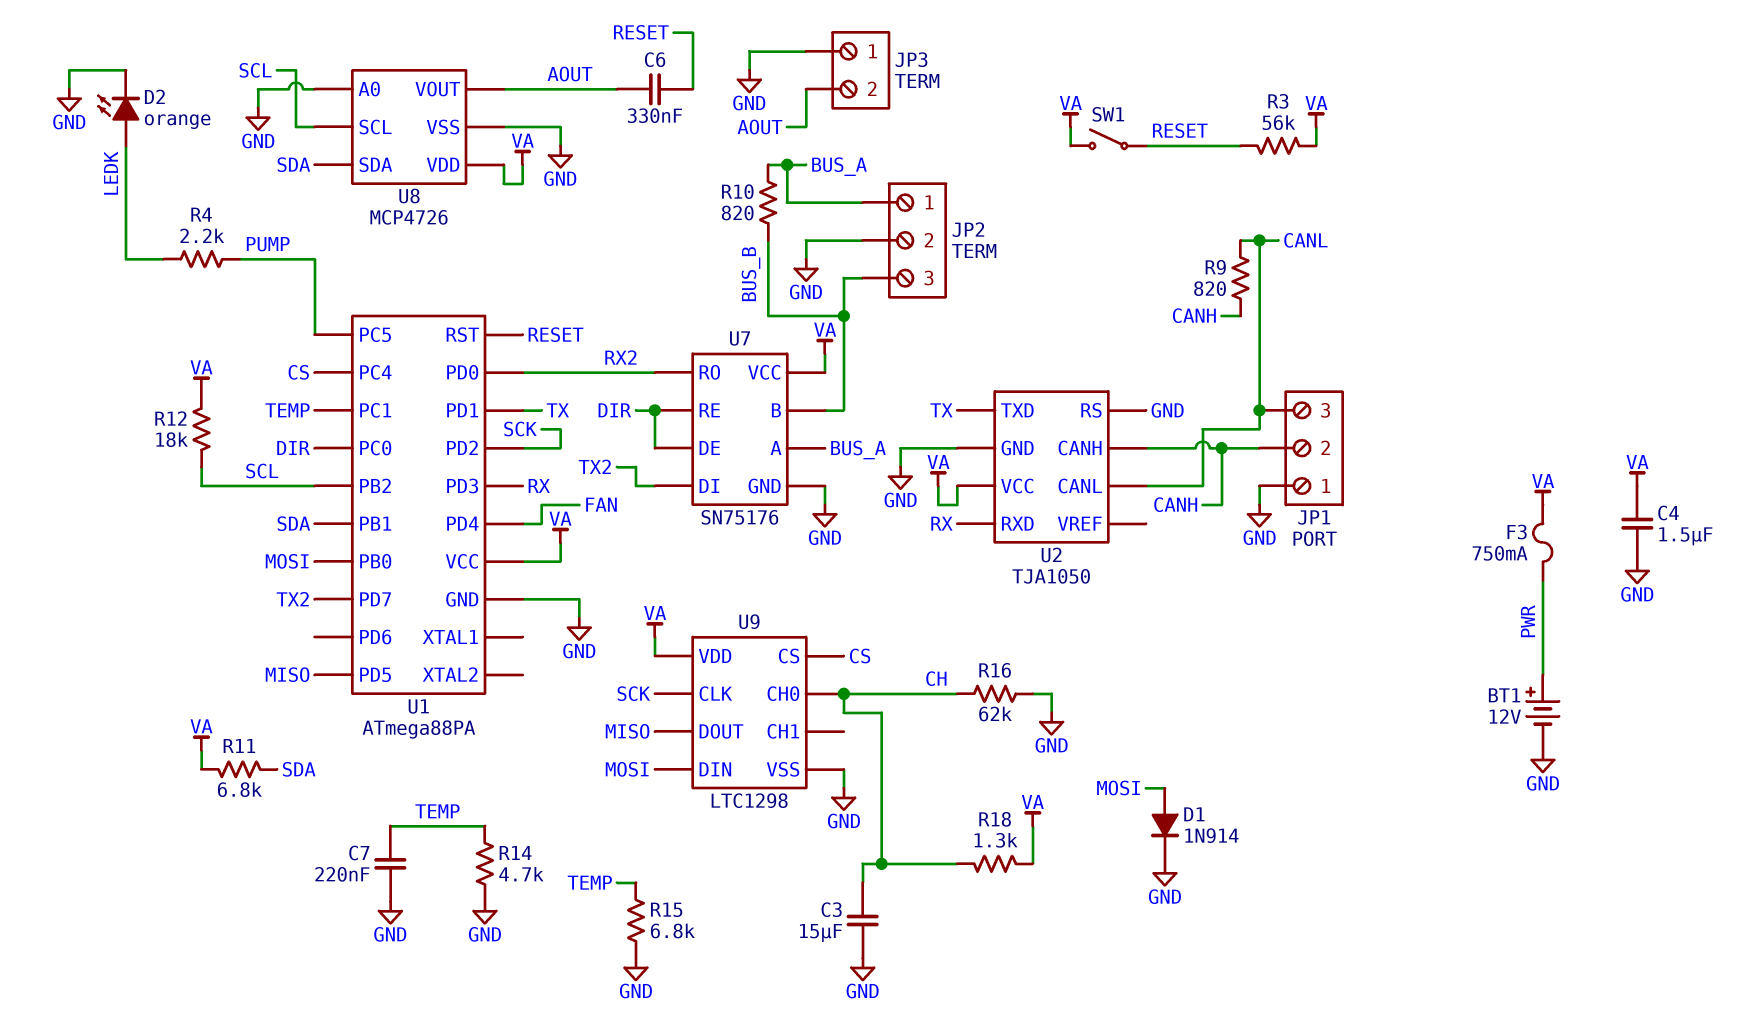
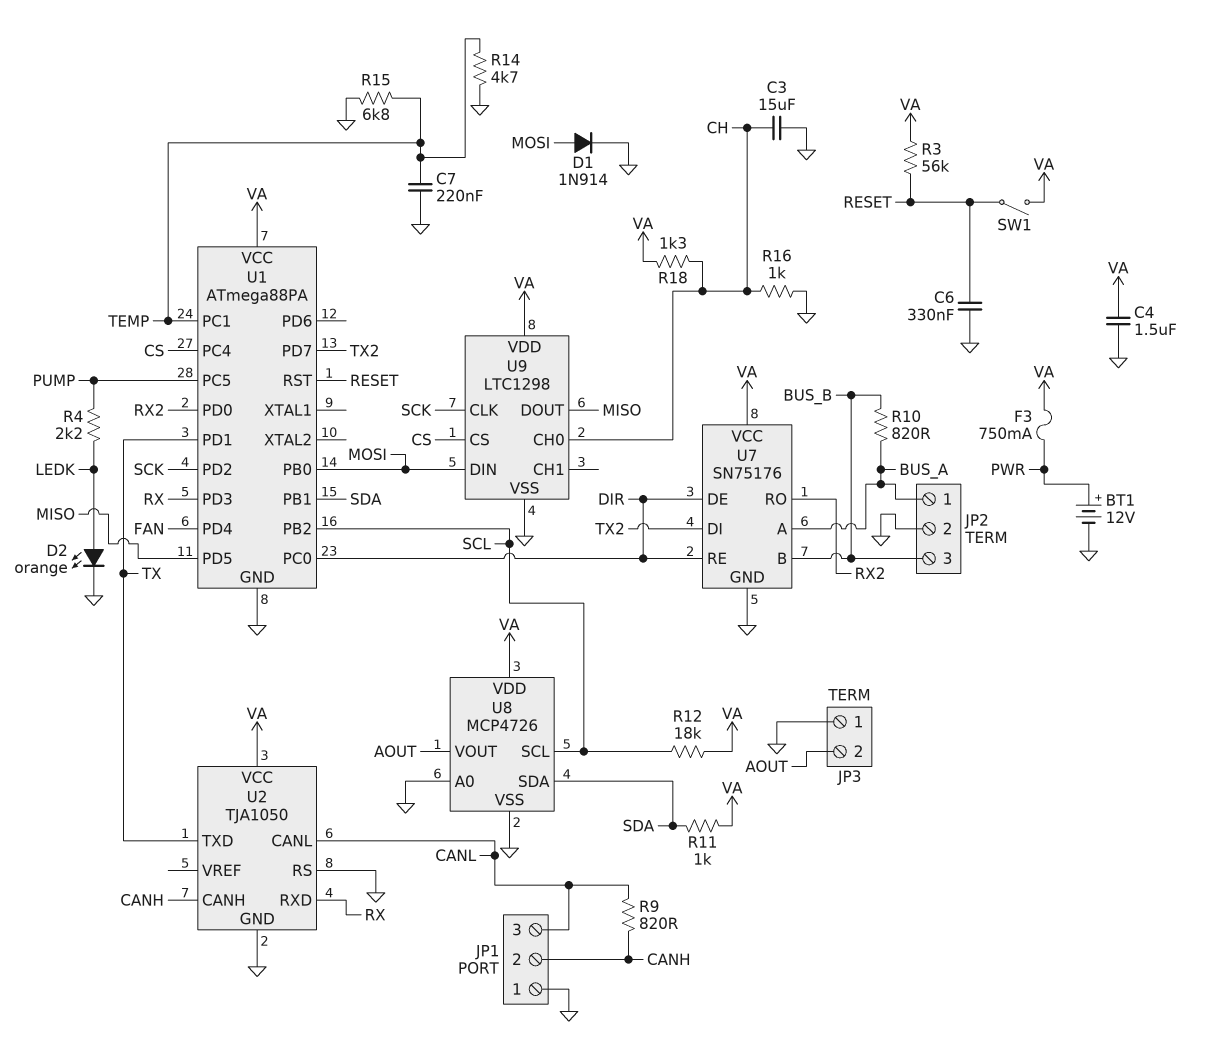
C6: 330nF (AOUT, RESET) -> 330nF (GND, RESET)
R11: 6.8k (SDA, VA) -> 1k (SDA, VA)
R16: 62k (CH, GND) -> 1k (CH, GND)

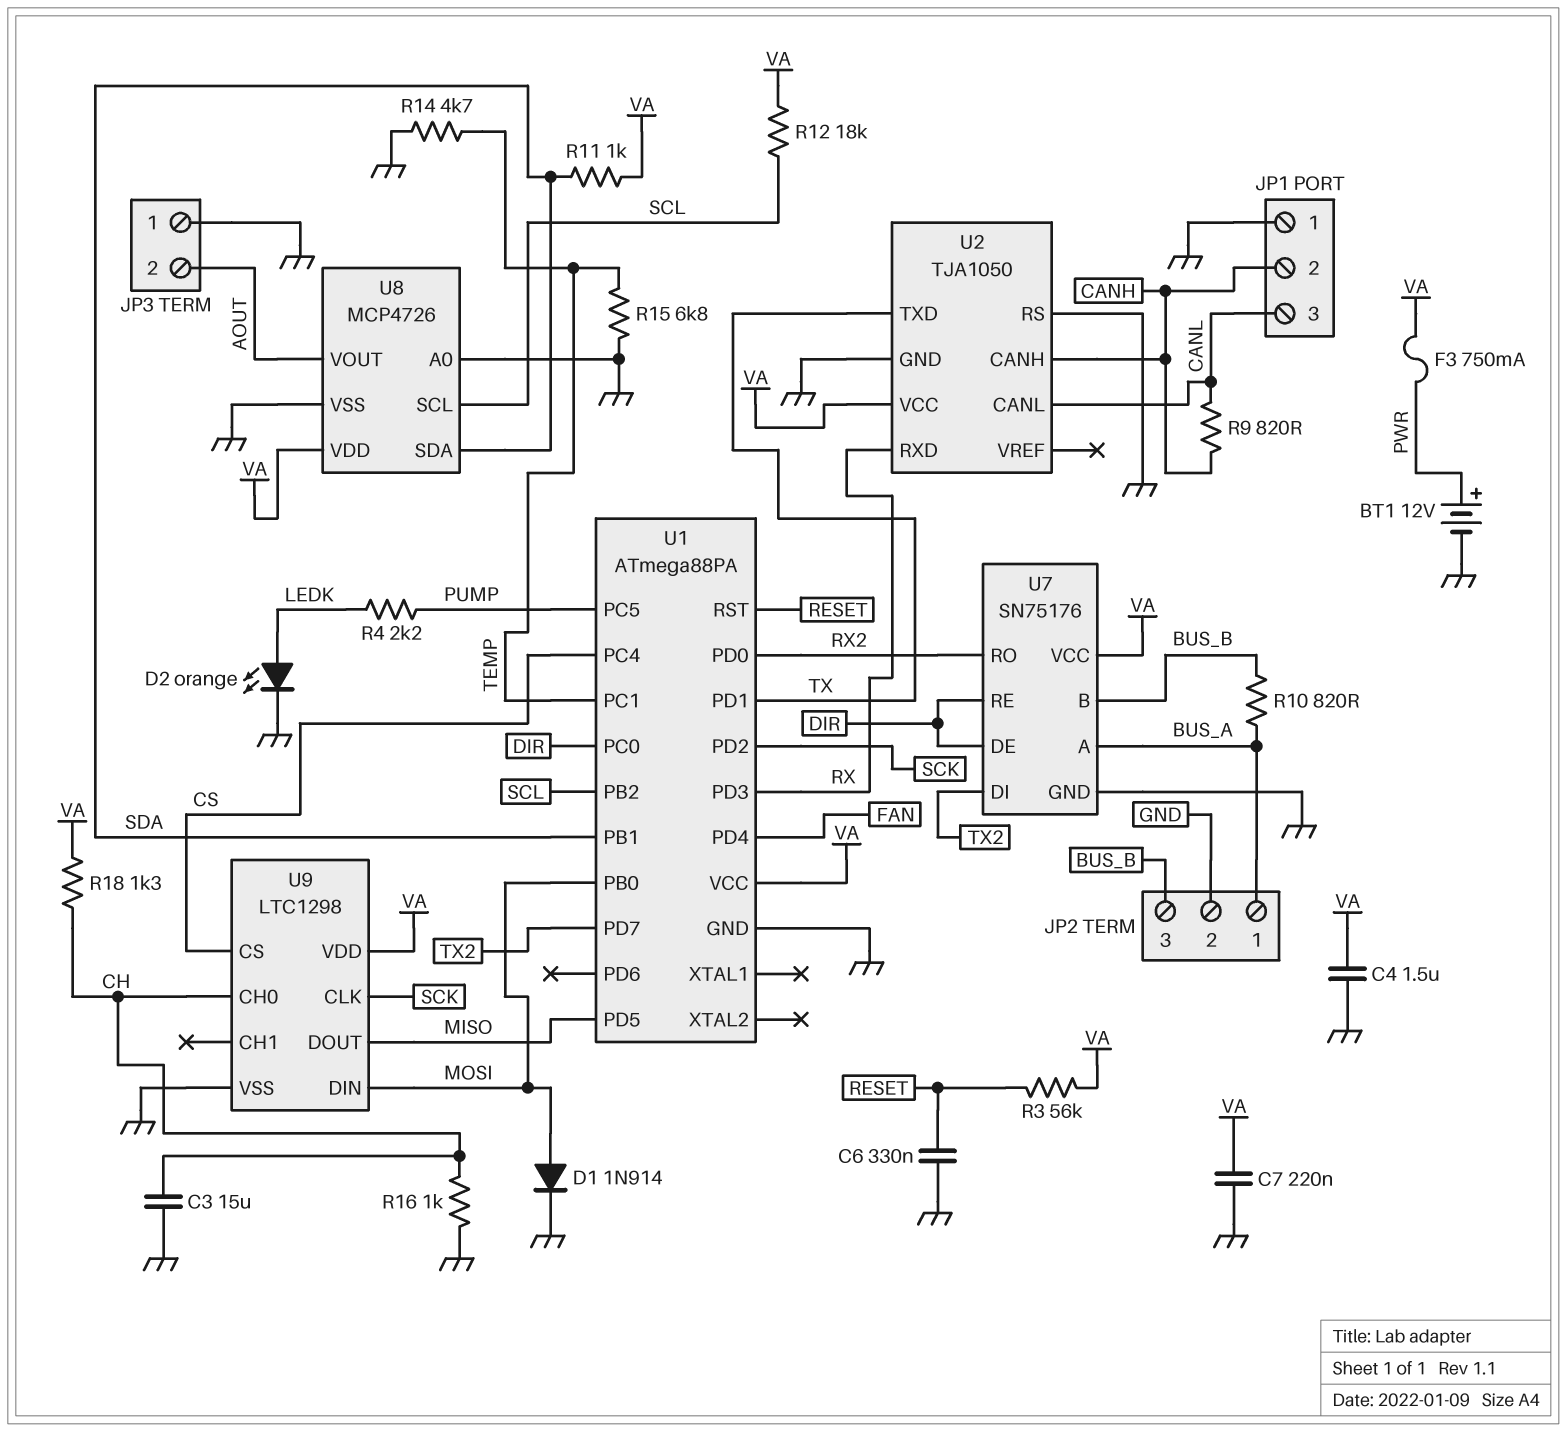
C7: 220nF (GND, TEMP) -> 220nF (GND, VA)
SW1: switch (RESET, VA) -> none

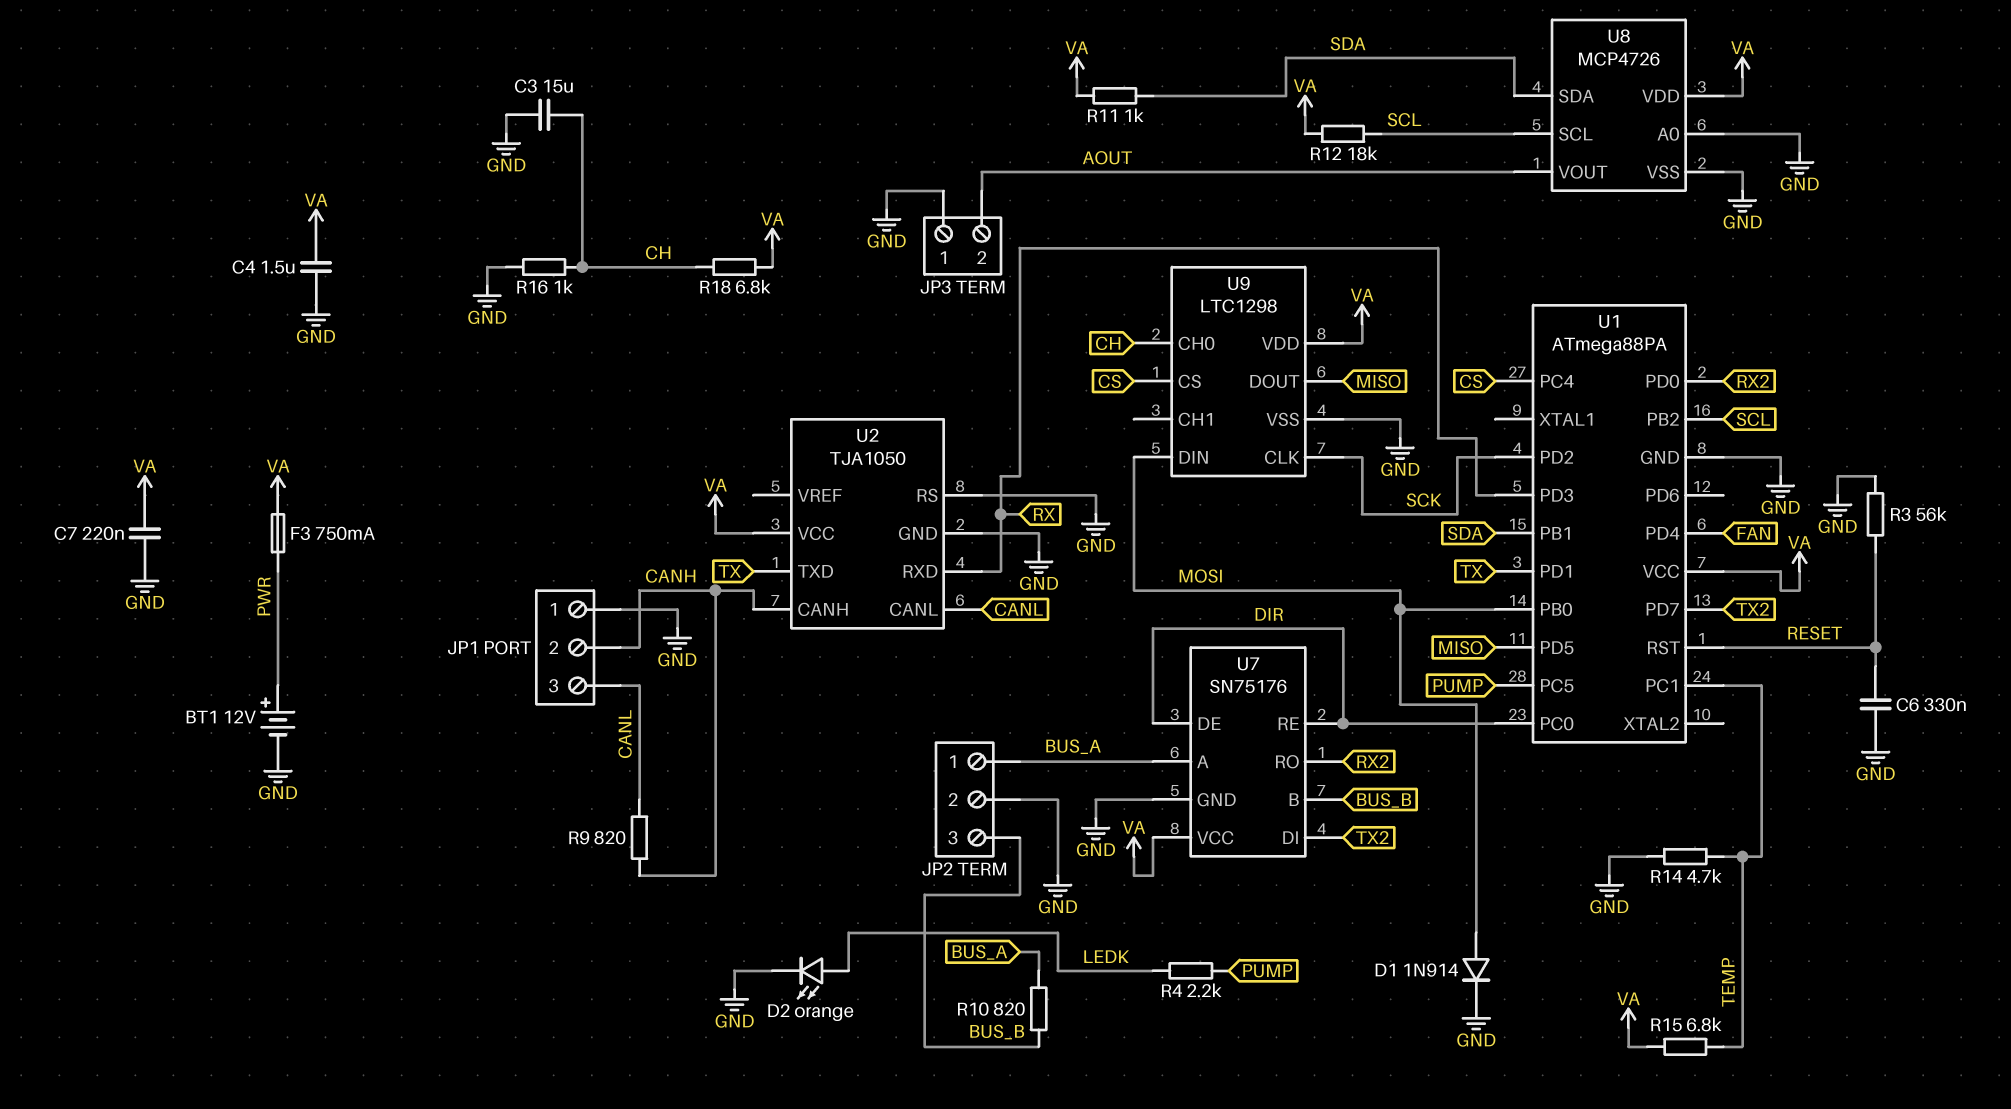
R3: 56k (RESET, VA) -> 56k (GND, RESET)
R15: 6.8k (GND, TEMP) -> 6.8k (TEMP, VA)
R18: 1.3k (CH, VA) -> 6.8k (CH, VA)

